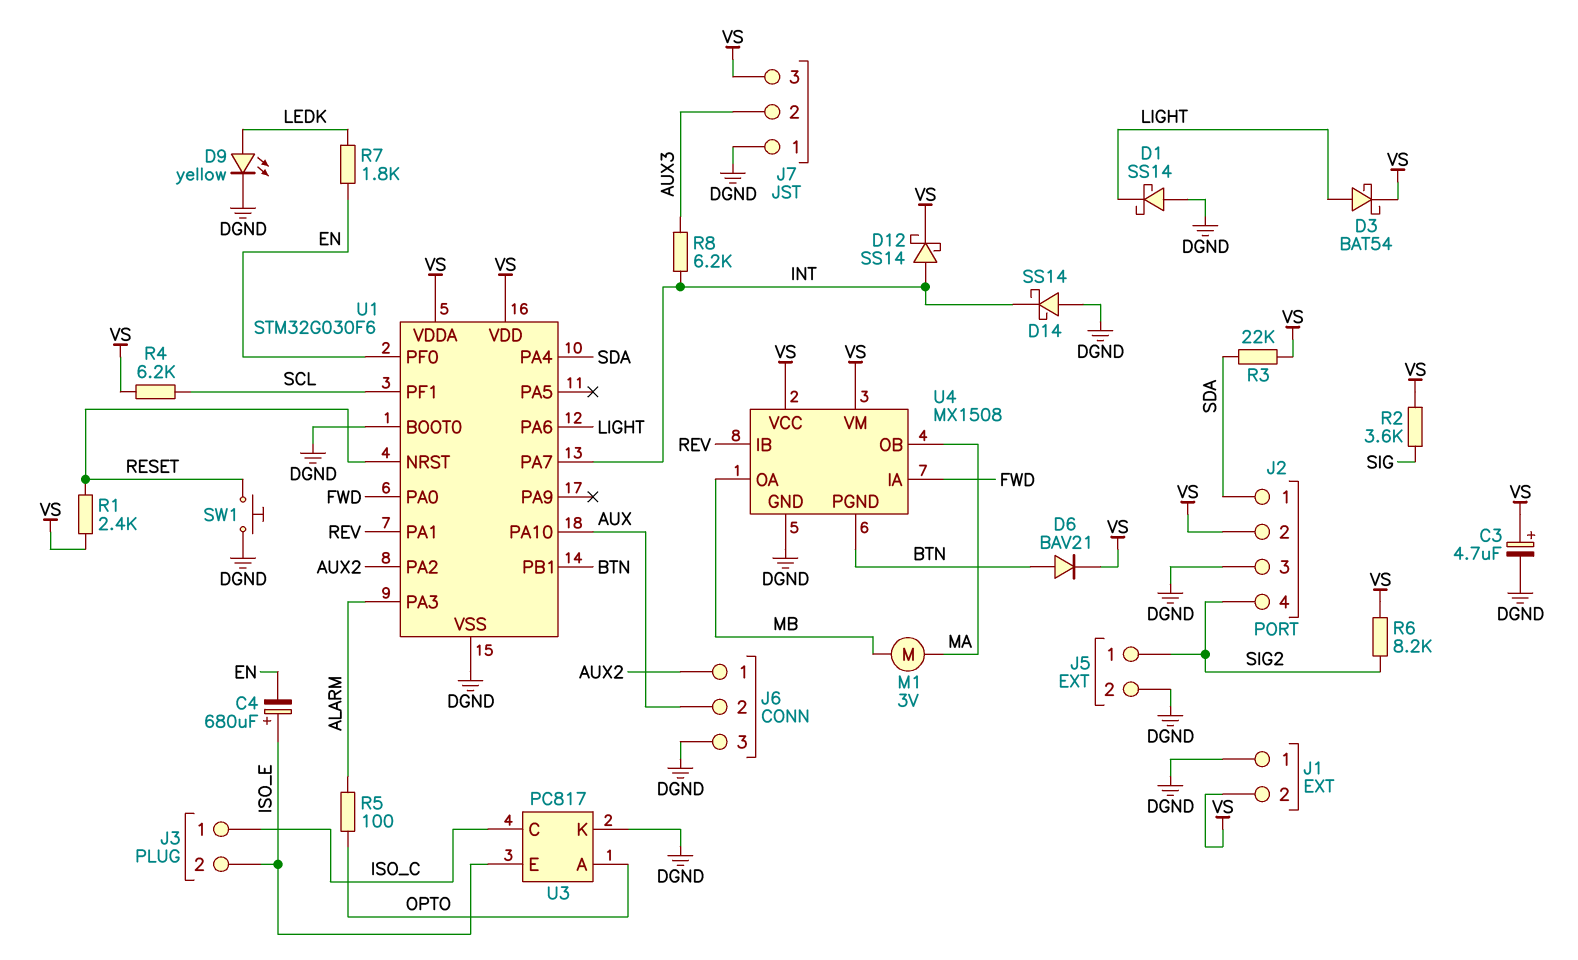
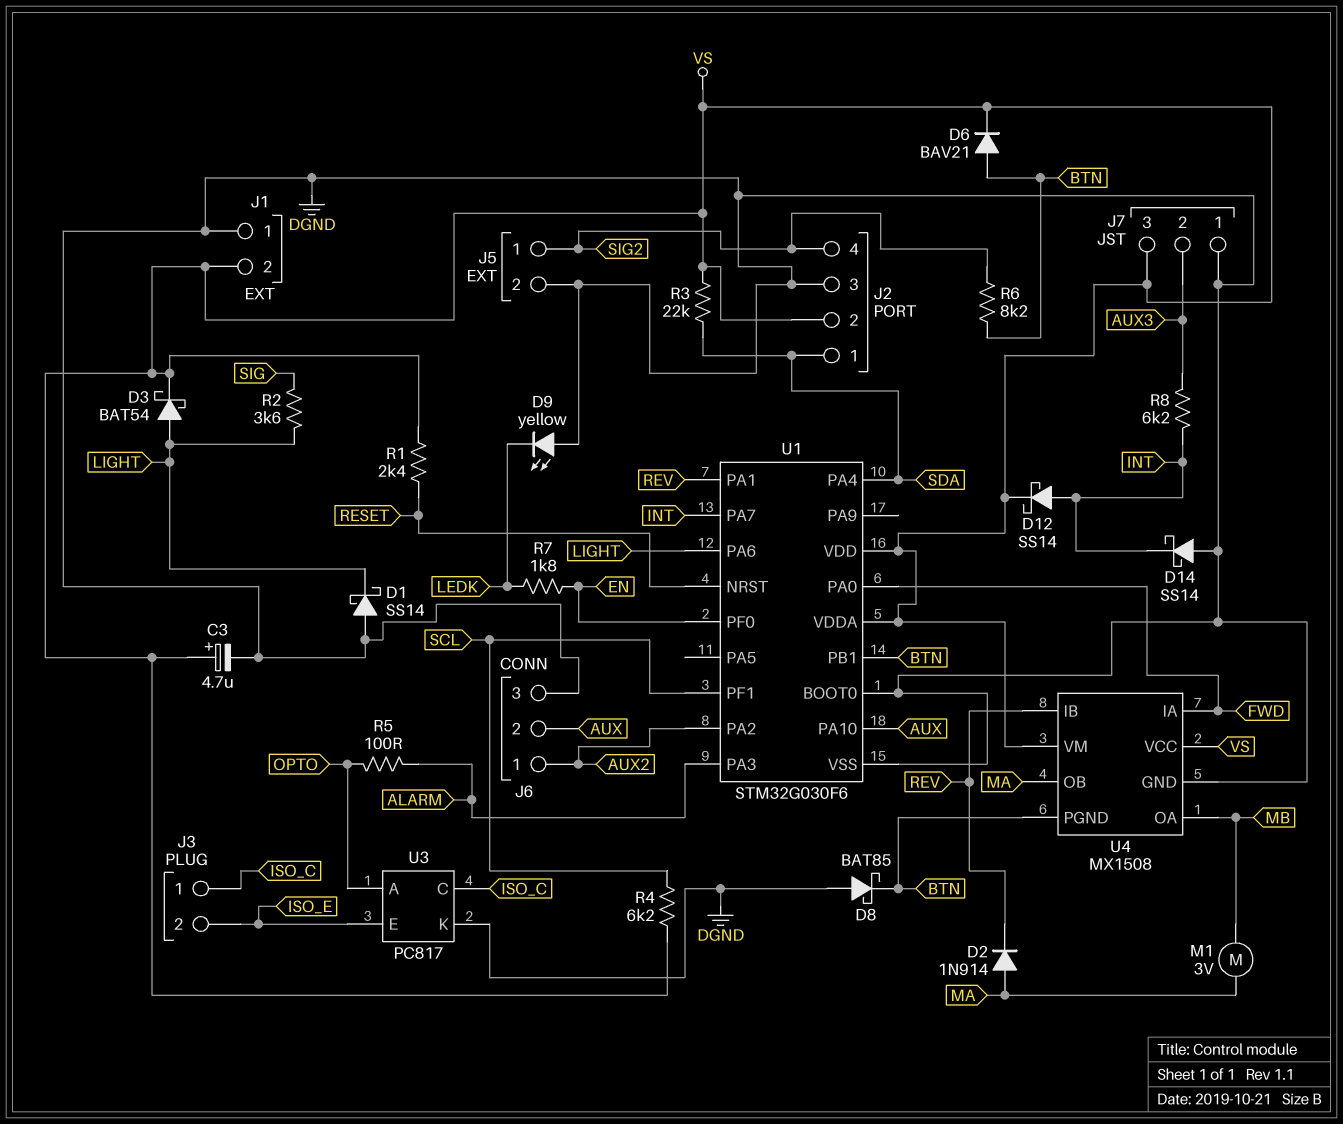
C4: 680uF (plus ISO_E, minus EN) -> none
D2: none -> diode 1N914 (A MA, K REV)
D8: none -> schottky BAT85 (A DGND, K BTN)
D9: LED yellow (A LEDK, K DGND) -> LED yellow (A DGND, K LEDK)
R2: 3.6k (SIG, VS) -> 3.6k (LIGHT, SIG)
R6: 8.2k (SIG2, VS) -> 8.2k (BTN, SIG2)
SW1: button (DGND, RESET) -> none

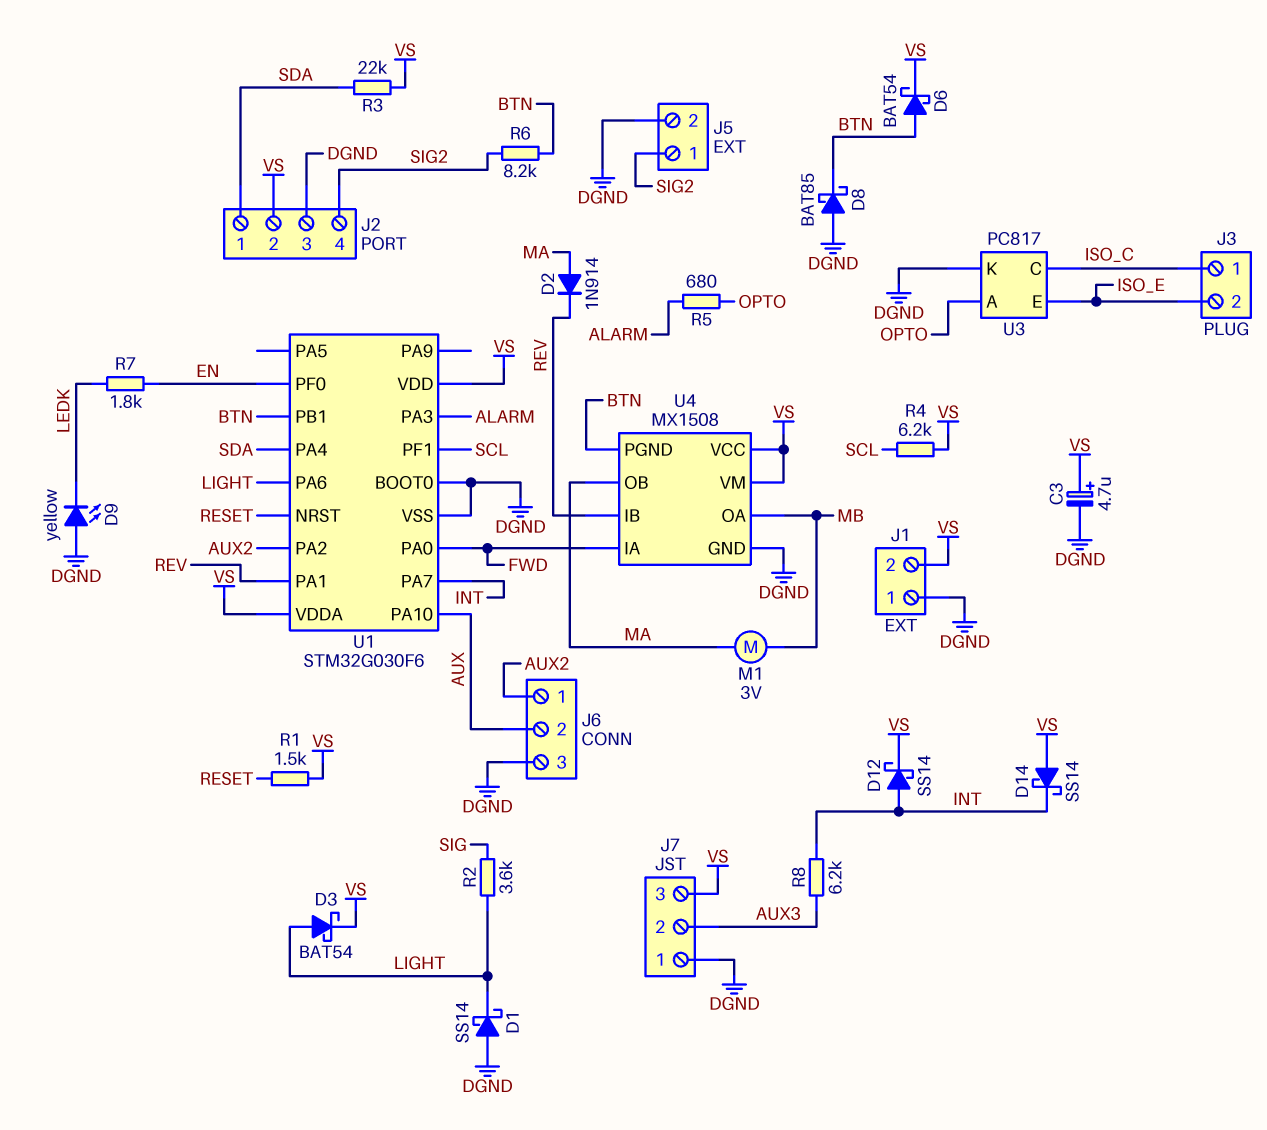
D6: diode BAV21 (A BTN, K VS) -> schottky BAT54 (A BTN, K VS)
D14: schottky SS14 (A DGND, K INT) -> schottky SS14 (A VS, K INT)
R1: 2.4k (RESET, VS) -> 1.5k (RESET, VS)
R5: 100 (ALARM, OPTO) -> 680 (ALARM, OPTO)

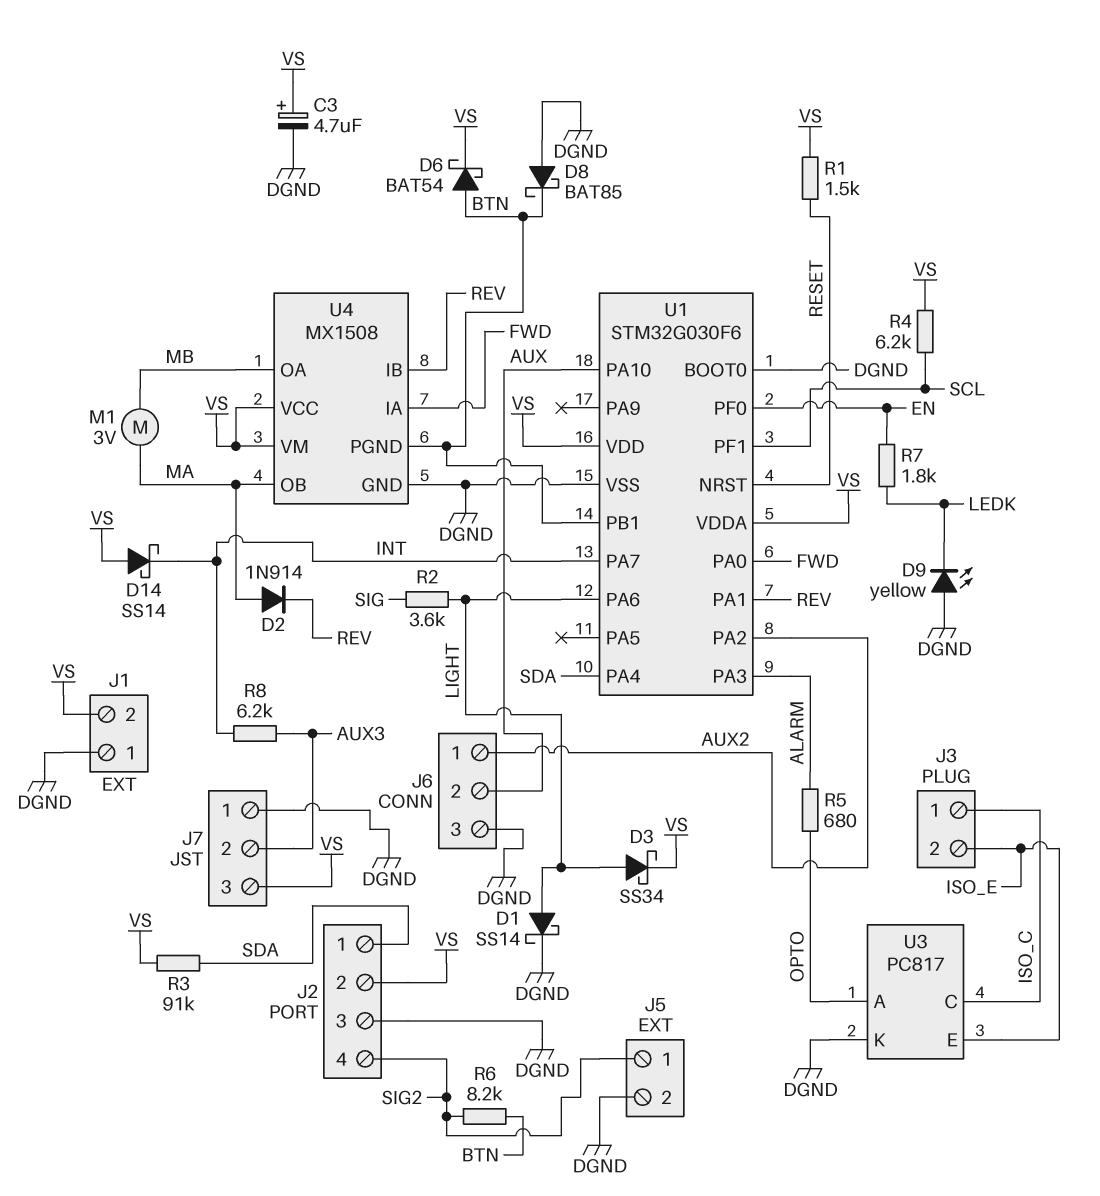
D1: schottky SS14 (A DGND, K LIGHT) -> schottky SS14 (A LIGHT, K DGND)
D3: schottky BAT54 (A LIGHT, K VS) -> schottky SS34 (A LIGHT, K VS)
D12: schottky SS14 (A INT, K VS) -> none
R3: 22k (SDA, VS) -> 91k (SDA, VS)

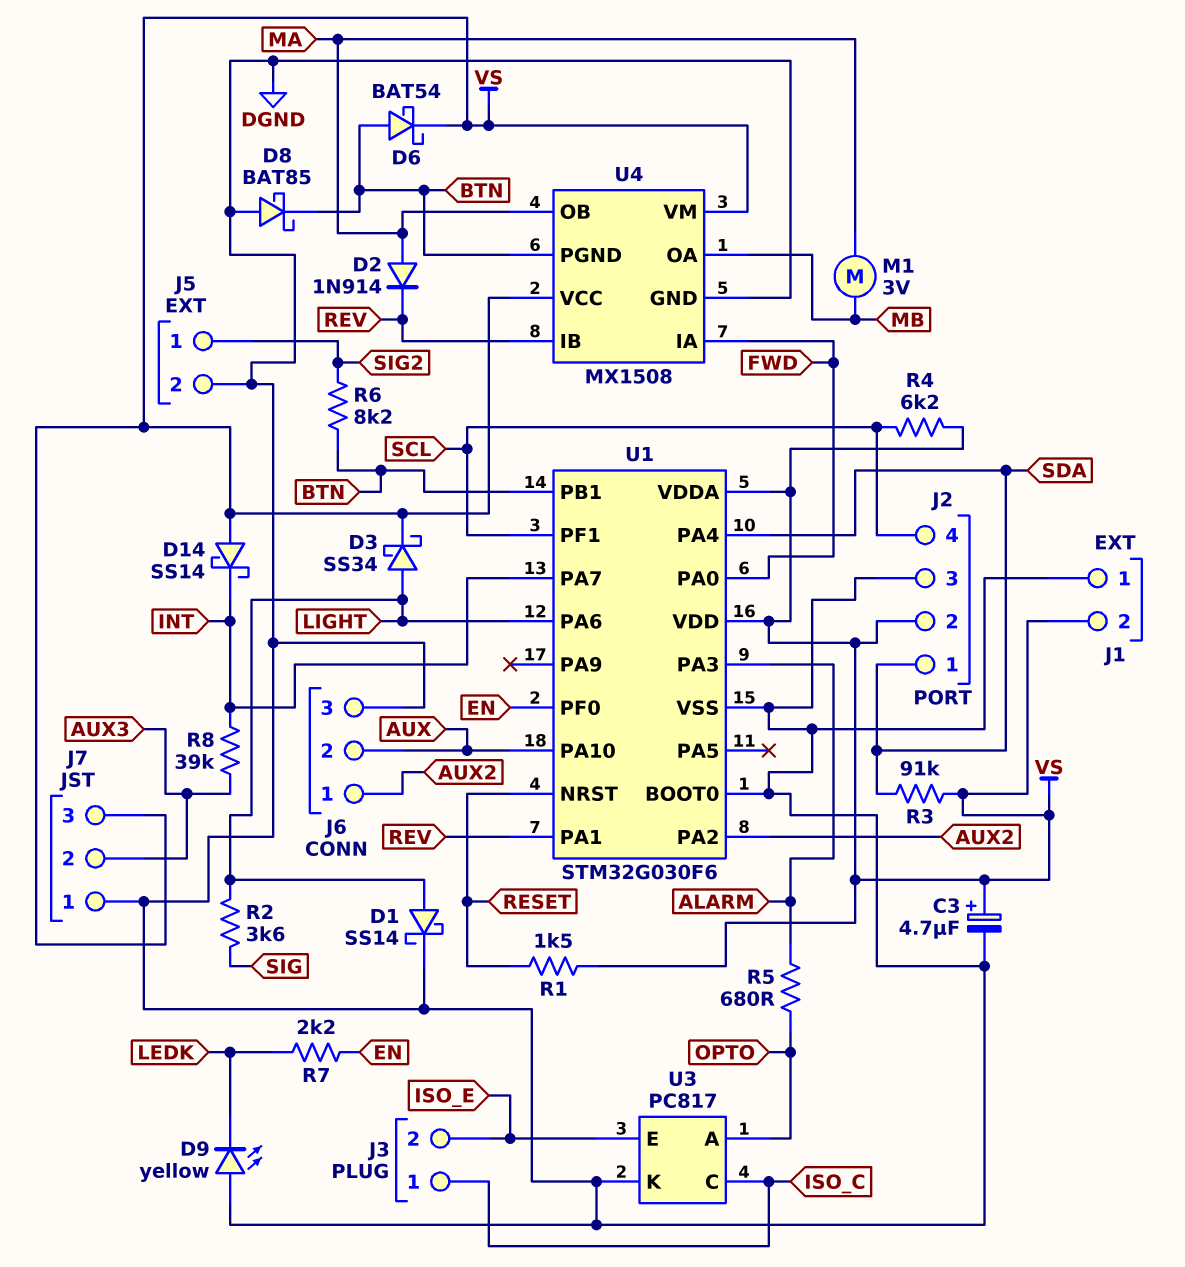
J2 pin 4: SIG2 -> SCL
R7: 1.8k (EN, LEDK) -> 2.2k (EN, LEDK)
R8: 6.2k (AUX3, INT) -> 39k (AUX3, INT)

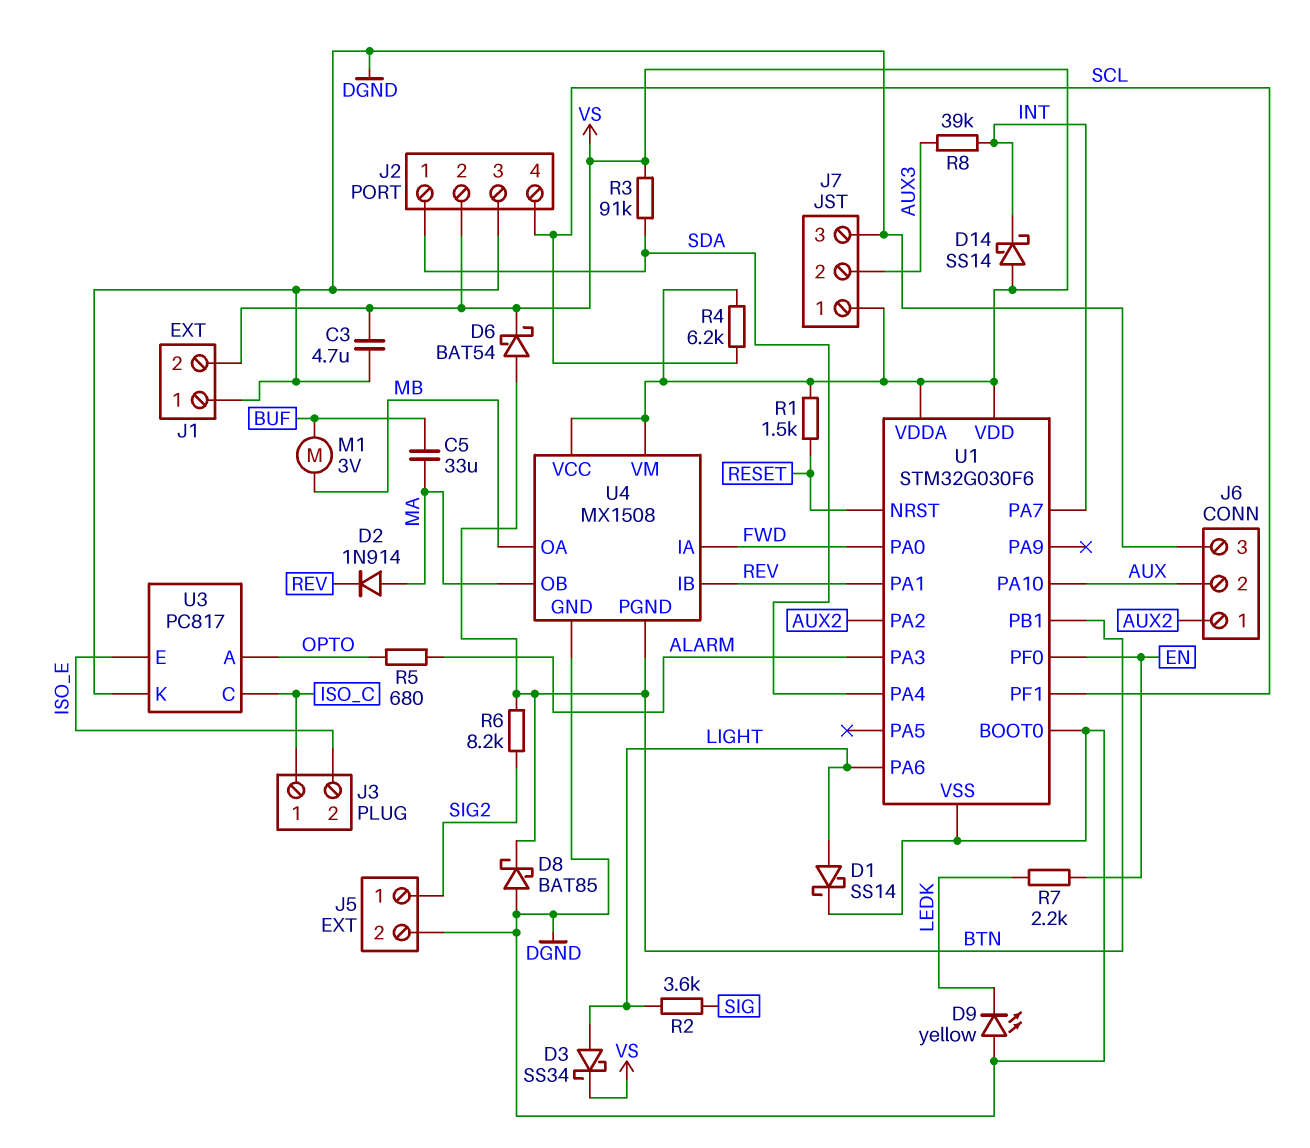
C3: 4.7uF (plus VS, minus DGND) -> 4.7uF (DGND, VS)
C5: none -> 33uF (BUF, MA)
J7 pin 1: DGND -> VS
J7 pin 3: VS -> DGND
M1: motor 3V (MA, MB) -> motor 3V (BUF, MB)

